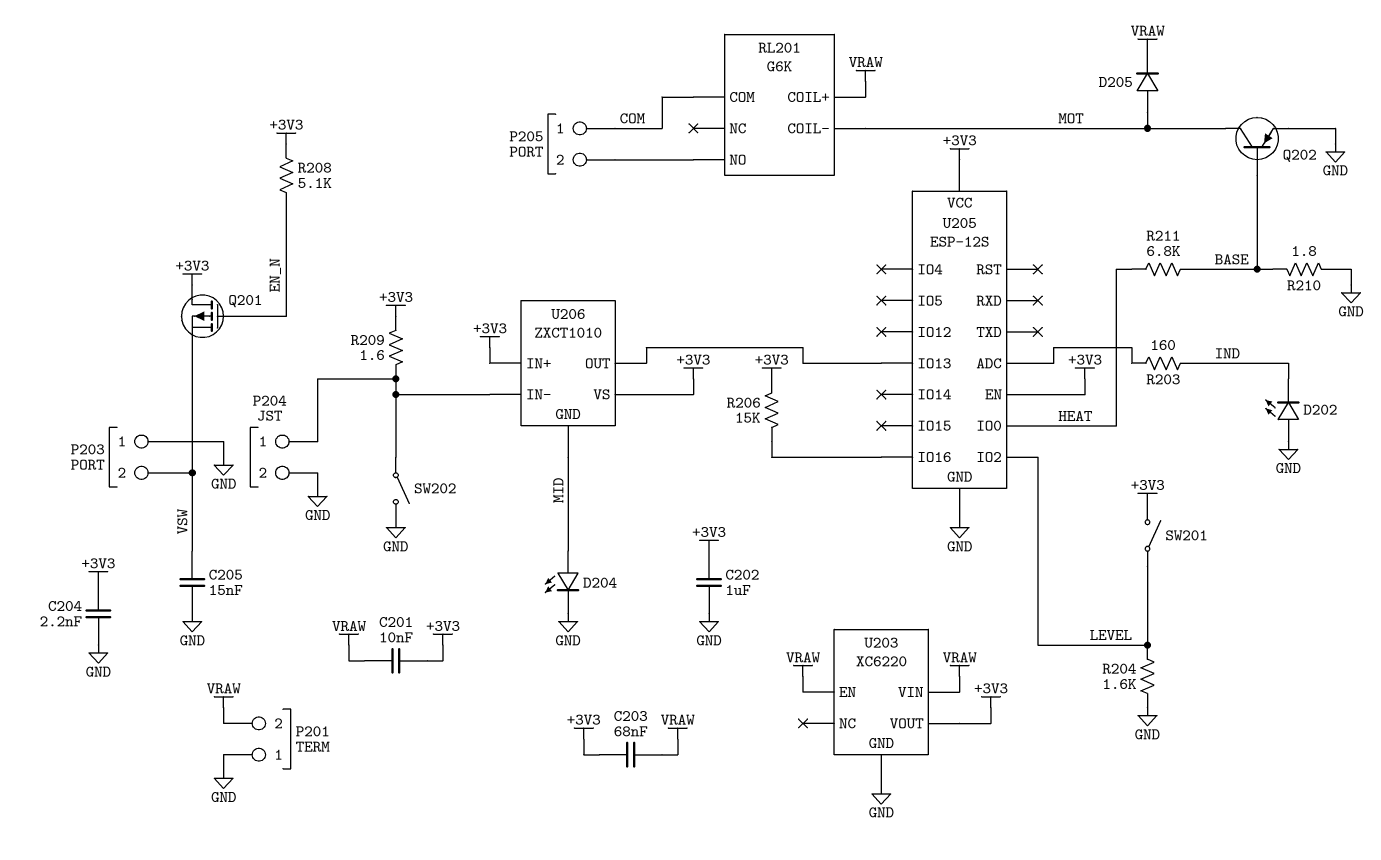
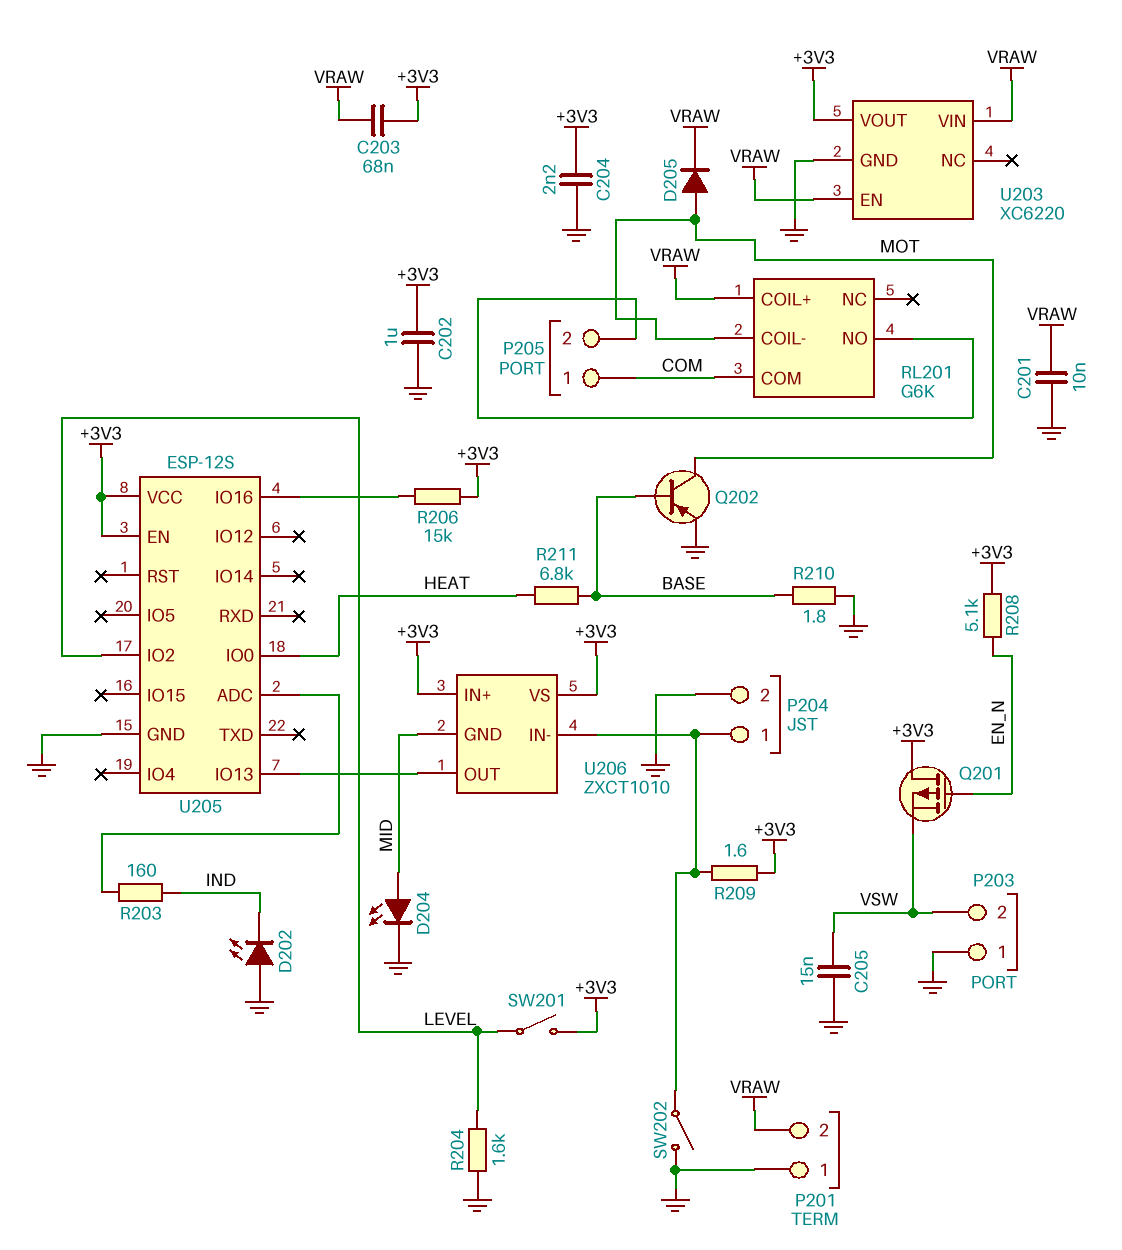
C201: 10nF (+3V3, VRAW) -> 10nF (GND, VRAW)

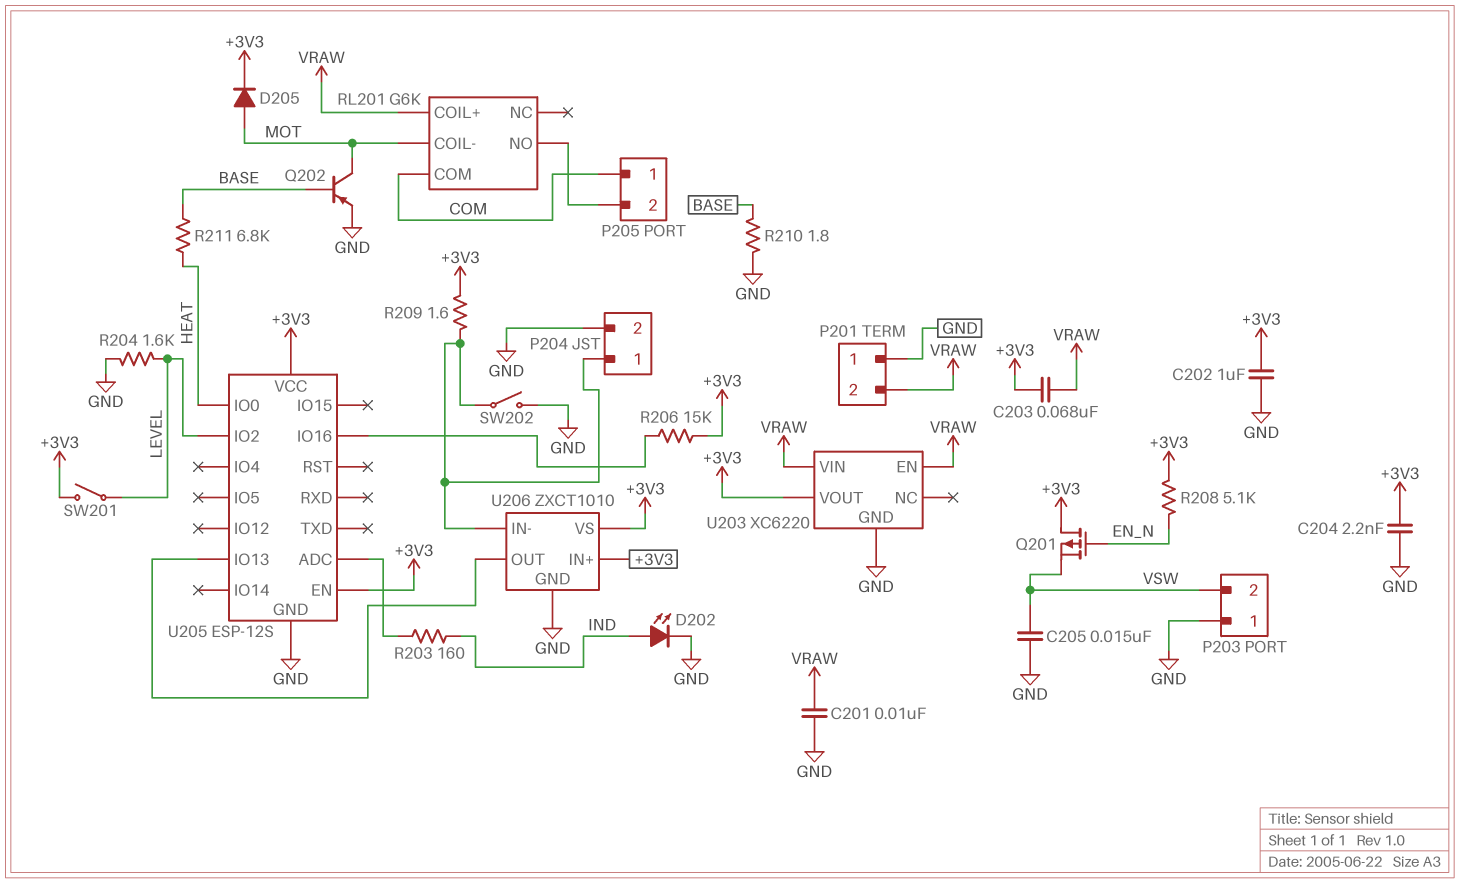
D202: LED (A GND, K IND) -> LED (A IND, K GND)
D204: LED (A MID, K GND) -> none
D205: diode (A MOT, K VRAW) -> diode (A MOT, K +3V3)
U206 pin GND: MID -> GND

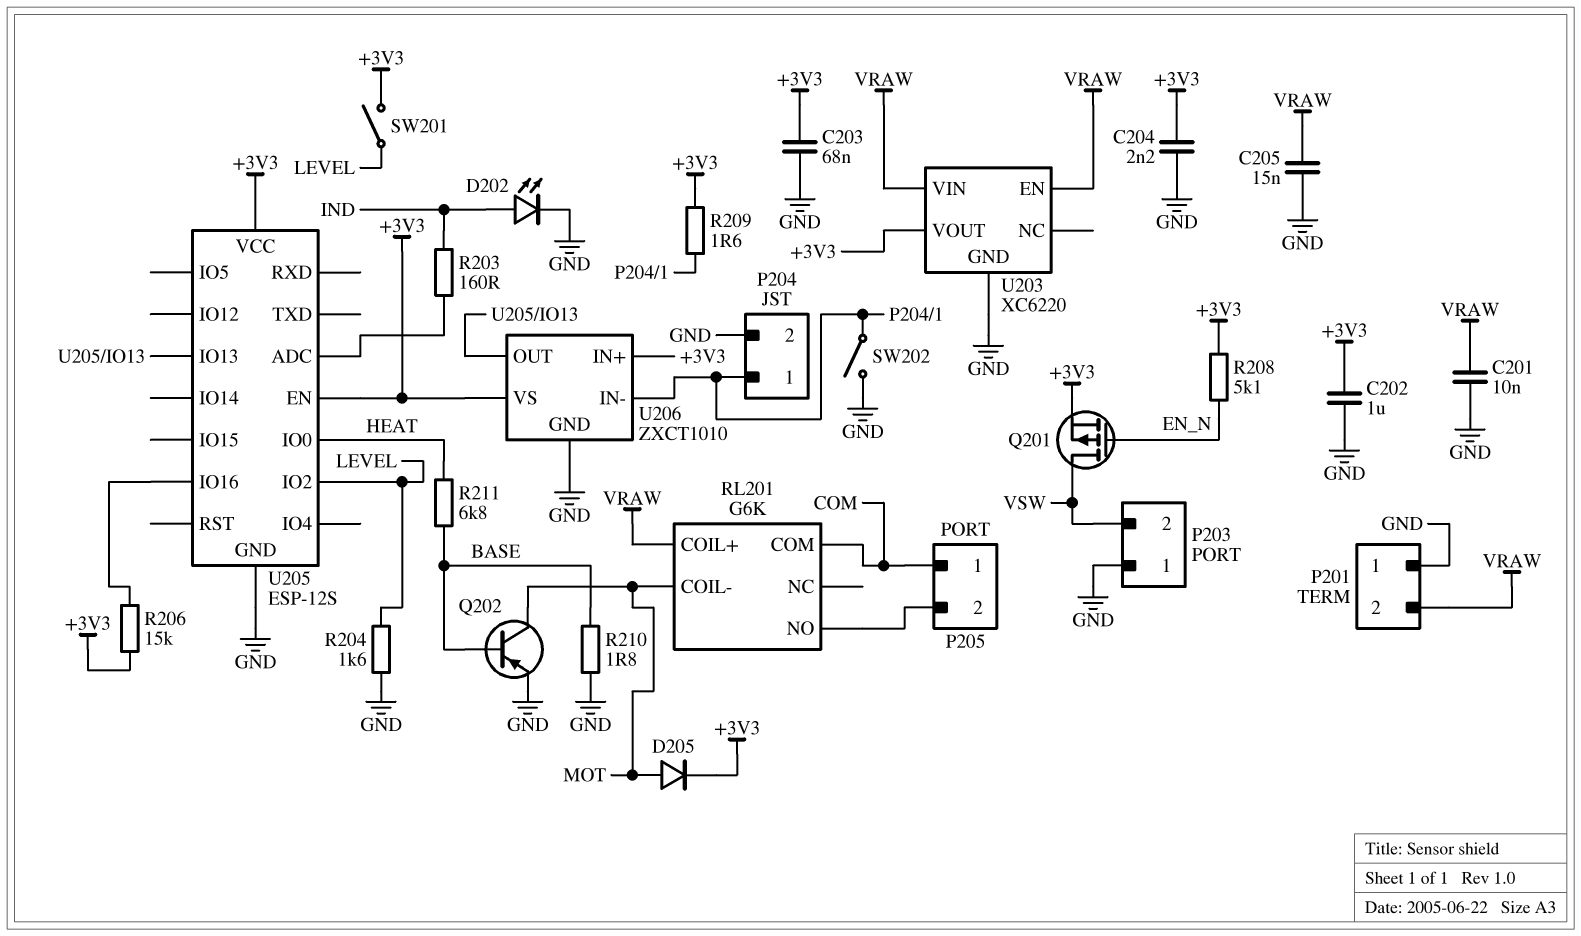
C203: 68nF (+3V3, VRAW) -> 68nF (+3V3, GND)
C205: 15nF (GND, VSW) -> 15nF (GND, VRAW)
Q201: PMOS (G EN_N, D +3V3, S VSW) -> PMOS (G EN_N, D VSW, S +3V3)

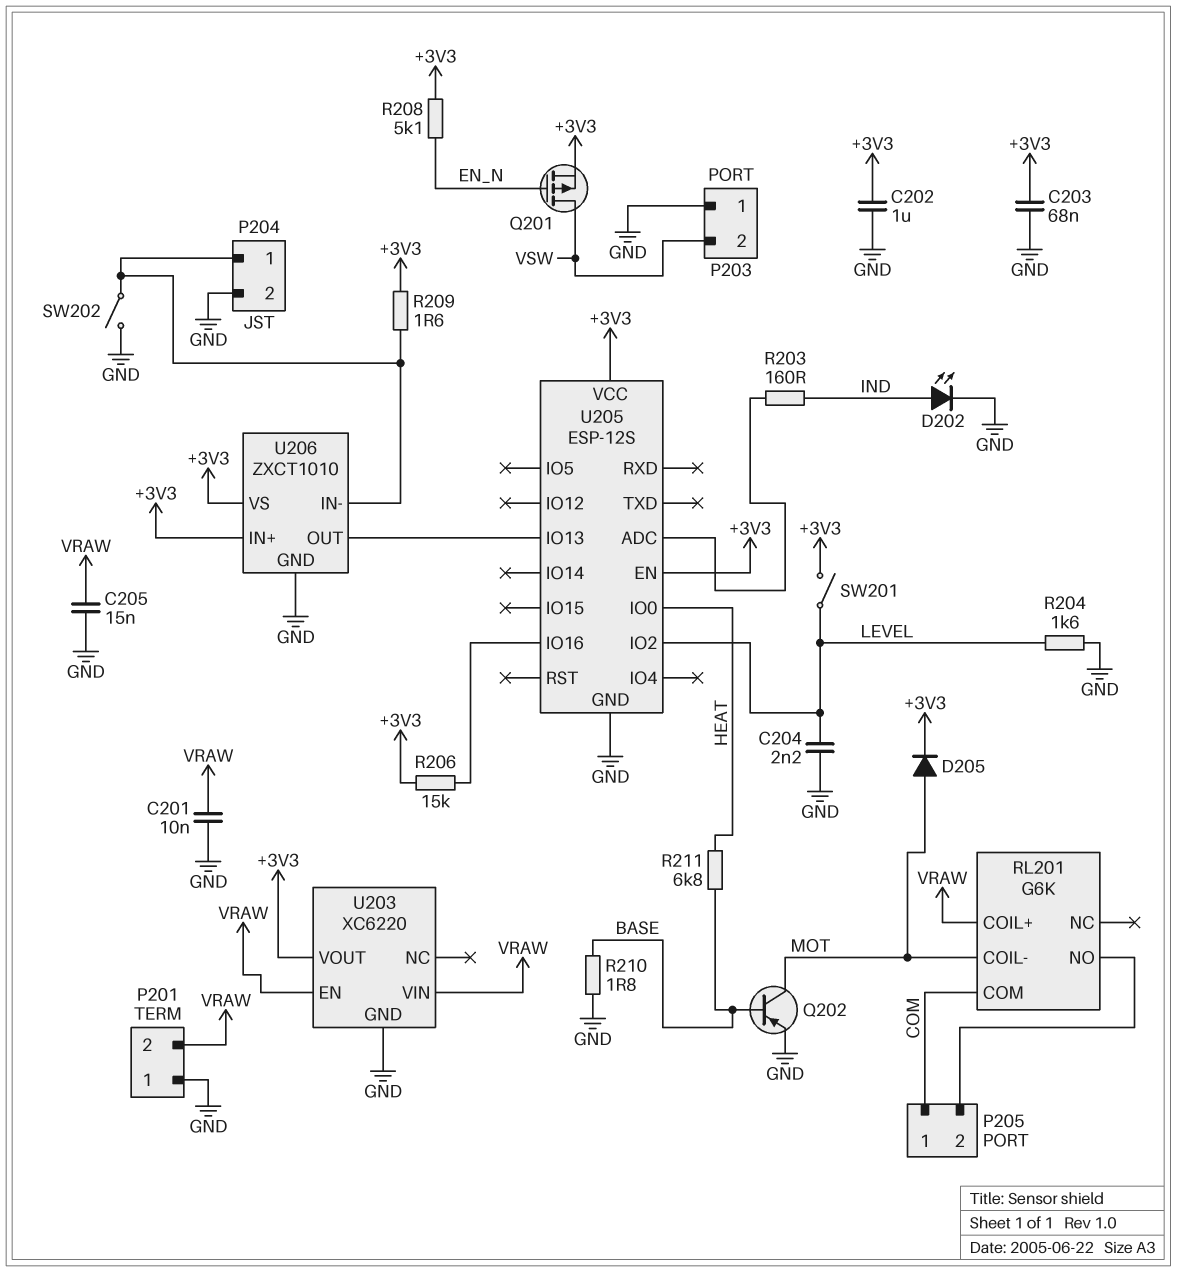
C204: 2.2nF (+3V3, GND) -> 2.2nF (GND, LEVEL)

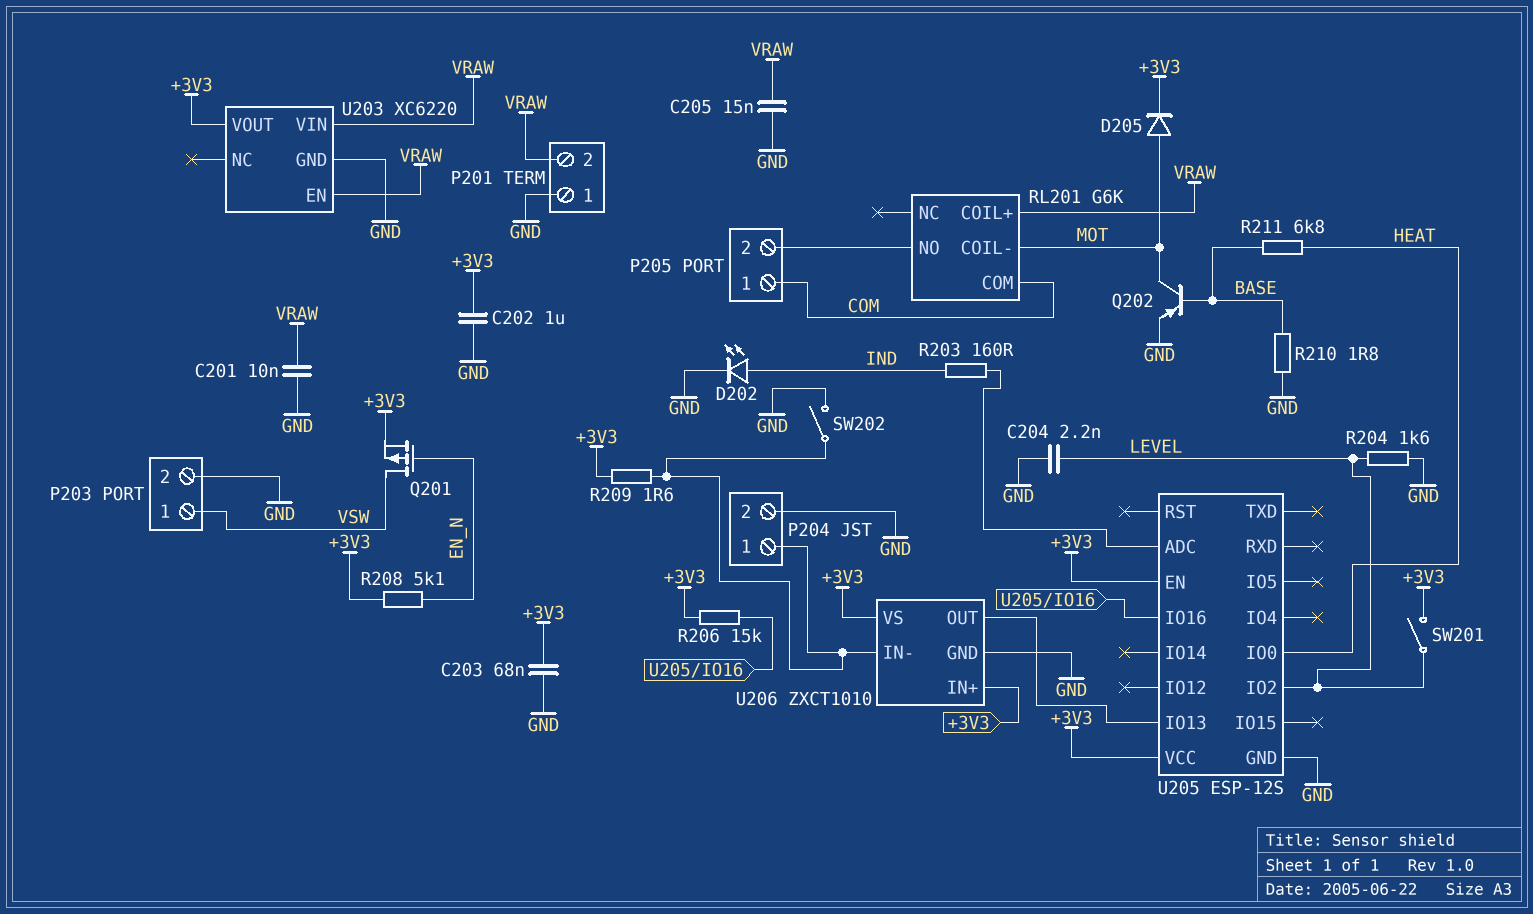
P203 pin 1: GND -> VSW
P203 pin 2: VSW -> GND

